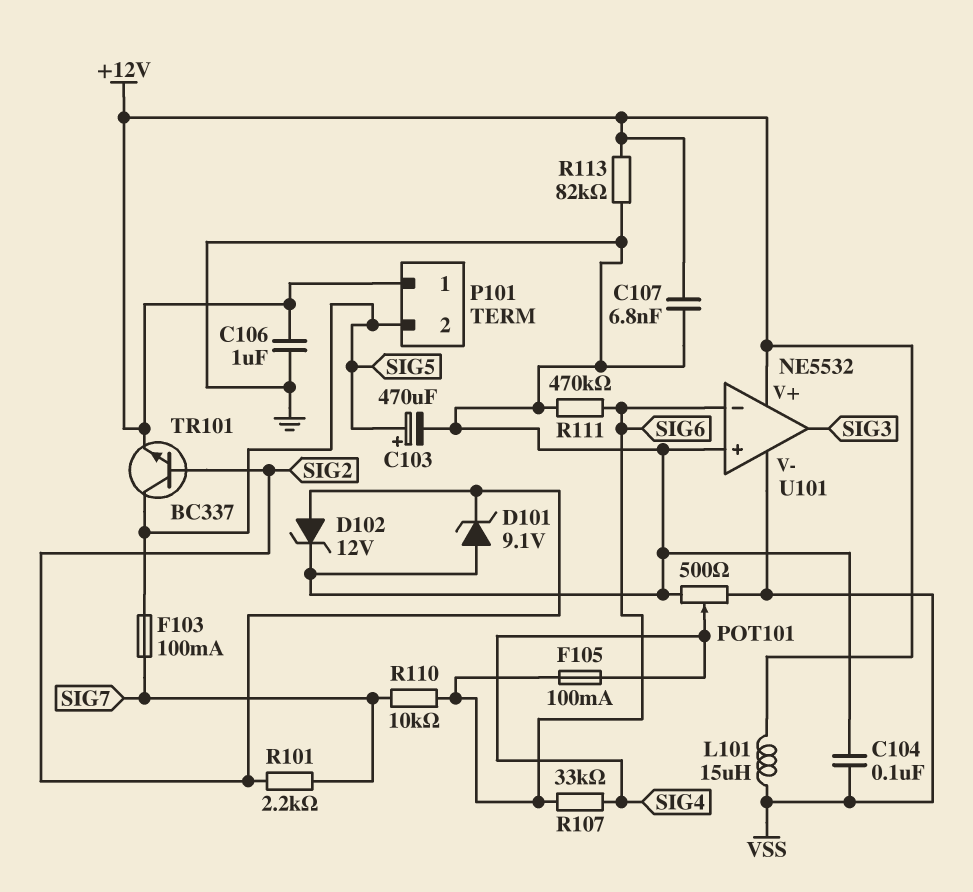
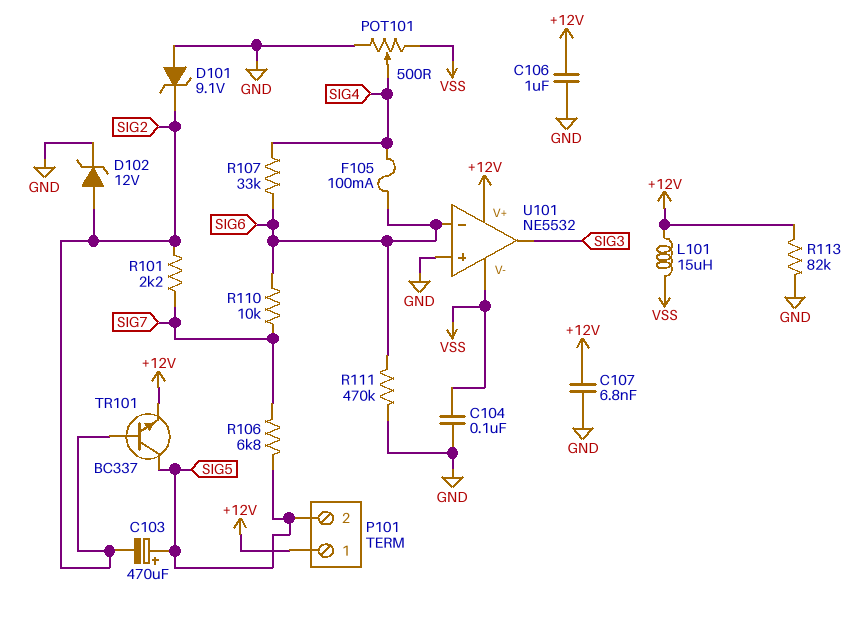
C103: 470uF (plus SIG5, minus GND) -> 470uF (plus SIG5, minus SIG2)
F103: 100mA (SIG5, SIG7) -> none
R106: none -> 6.8k (SIG5, SIG7)

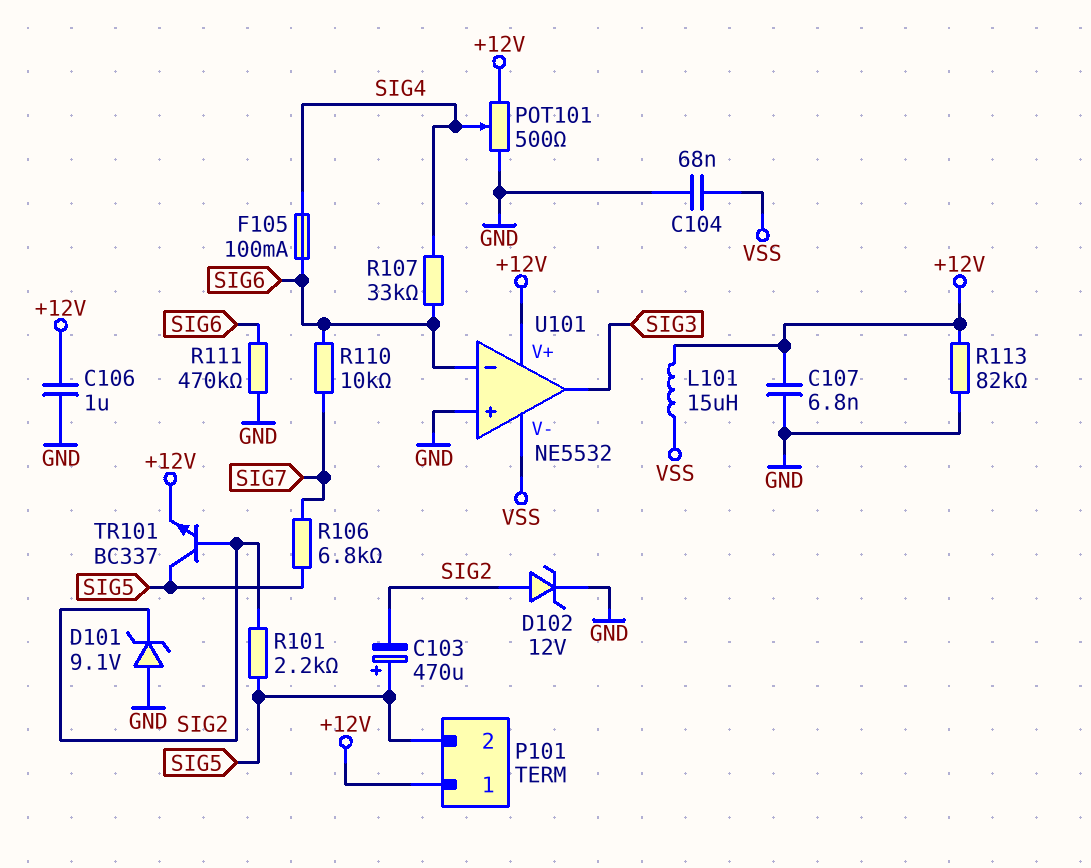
C104: 100nF (GND, VSS) -> 68nF (GND, VSS)
POT101: 500 (GND, VSS, wiper SIG4) -> 500 (+12V, GND, wiper SIG4)
R101: 2.2k (SIG2, SIG7) -> 2.2k (SIG2, SIG5)

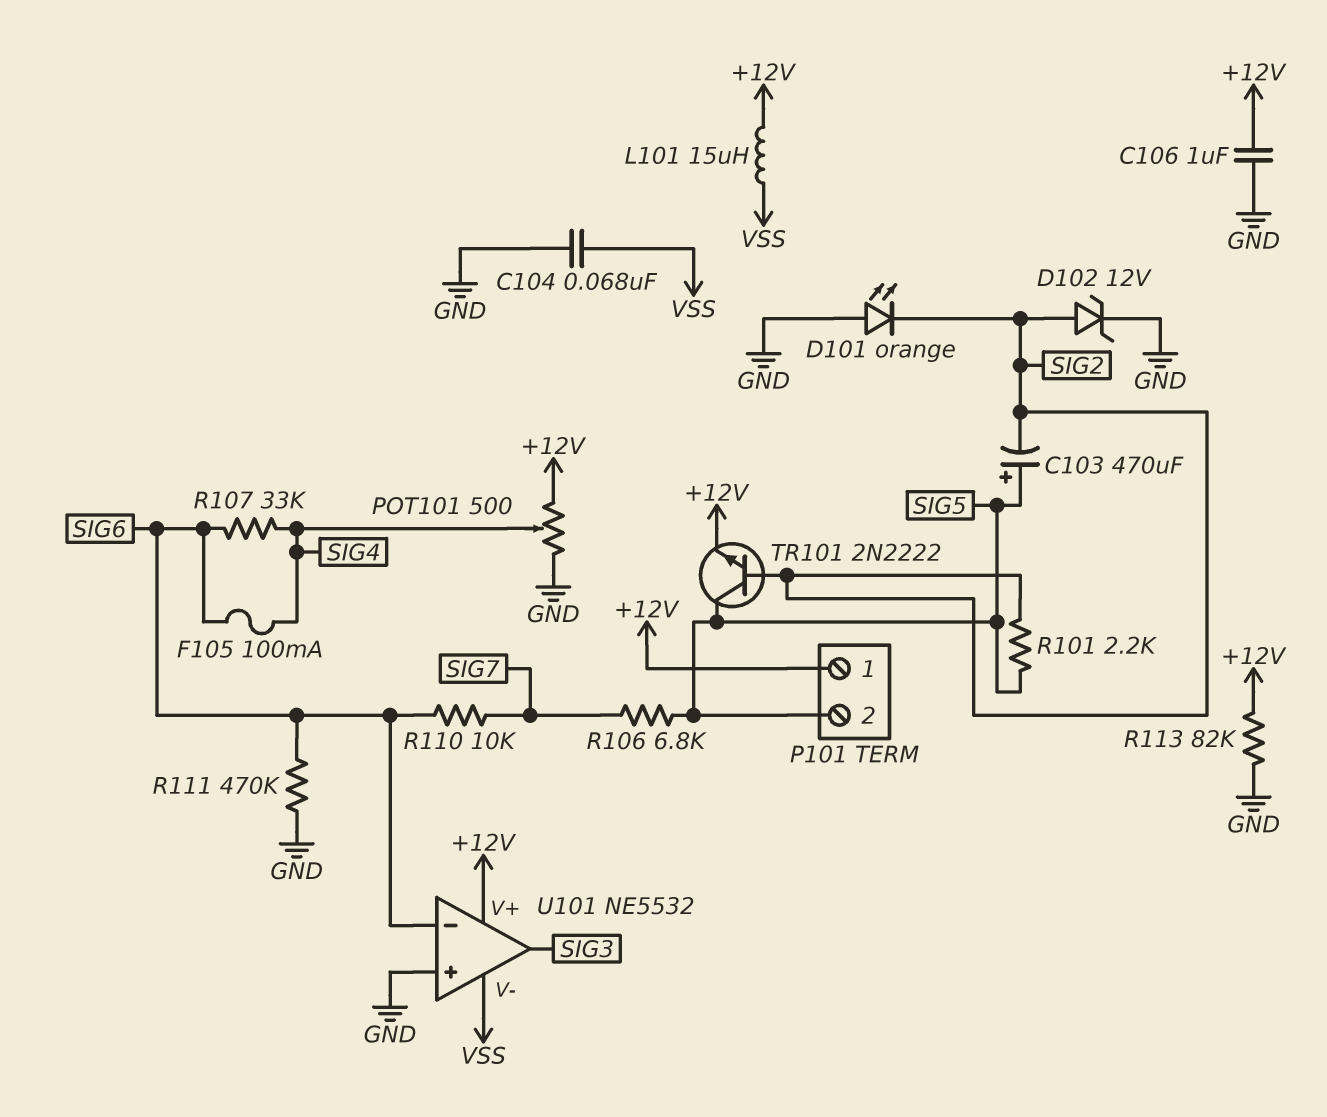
C107: 6.8nF (+12V, GND) -> none
D101: zener 9.1V (A GND, K SIG2) -> LED orange (A GND, K SIG2)
TR101: NPN BC337 (B SIG2, C SIG5, E +12V) -> NPN 2N2222 (B SIG2, C SIG5, E +12V)

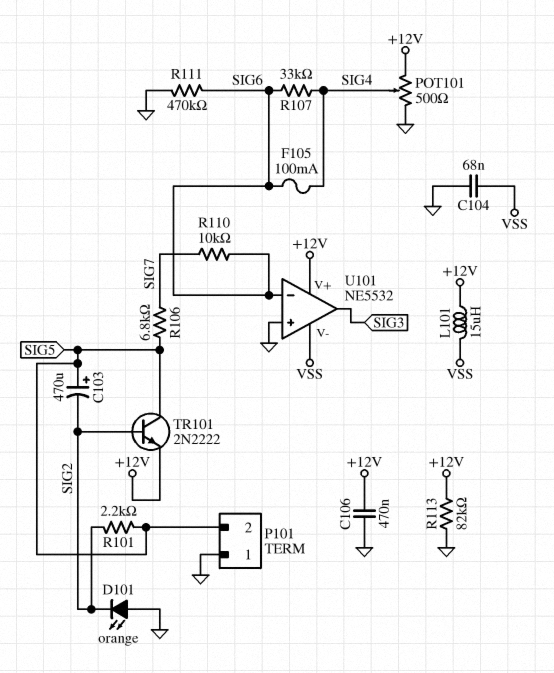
C106: 1uF (+12V, GND) -> 470nF (+12V, GND)
D102: zener 12V (A SIG2, K GND) -> none
P101 pin 1: +12V -> GND

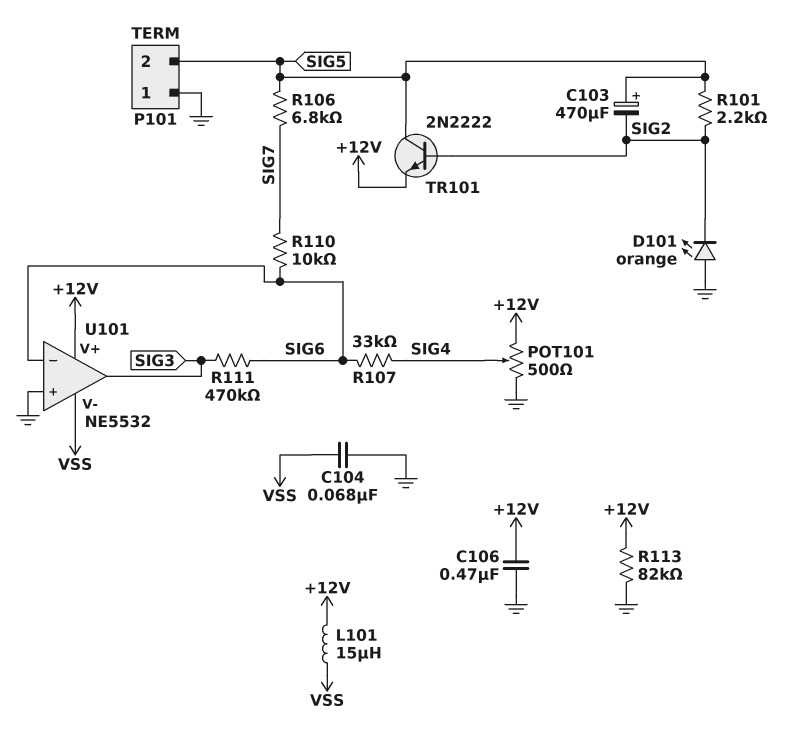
F105: 100mA (SIG4, SIG6) -> none
R111: 470k (GND, SIG6) -> 470k (SIG3, SIG6)

